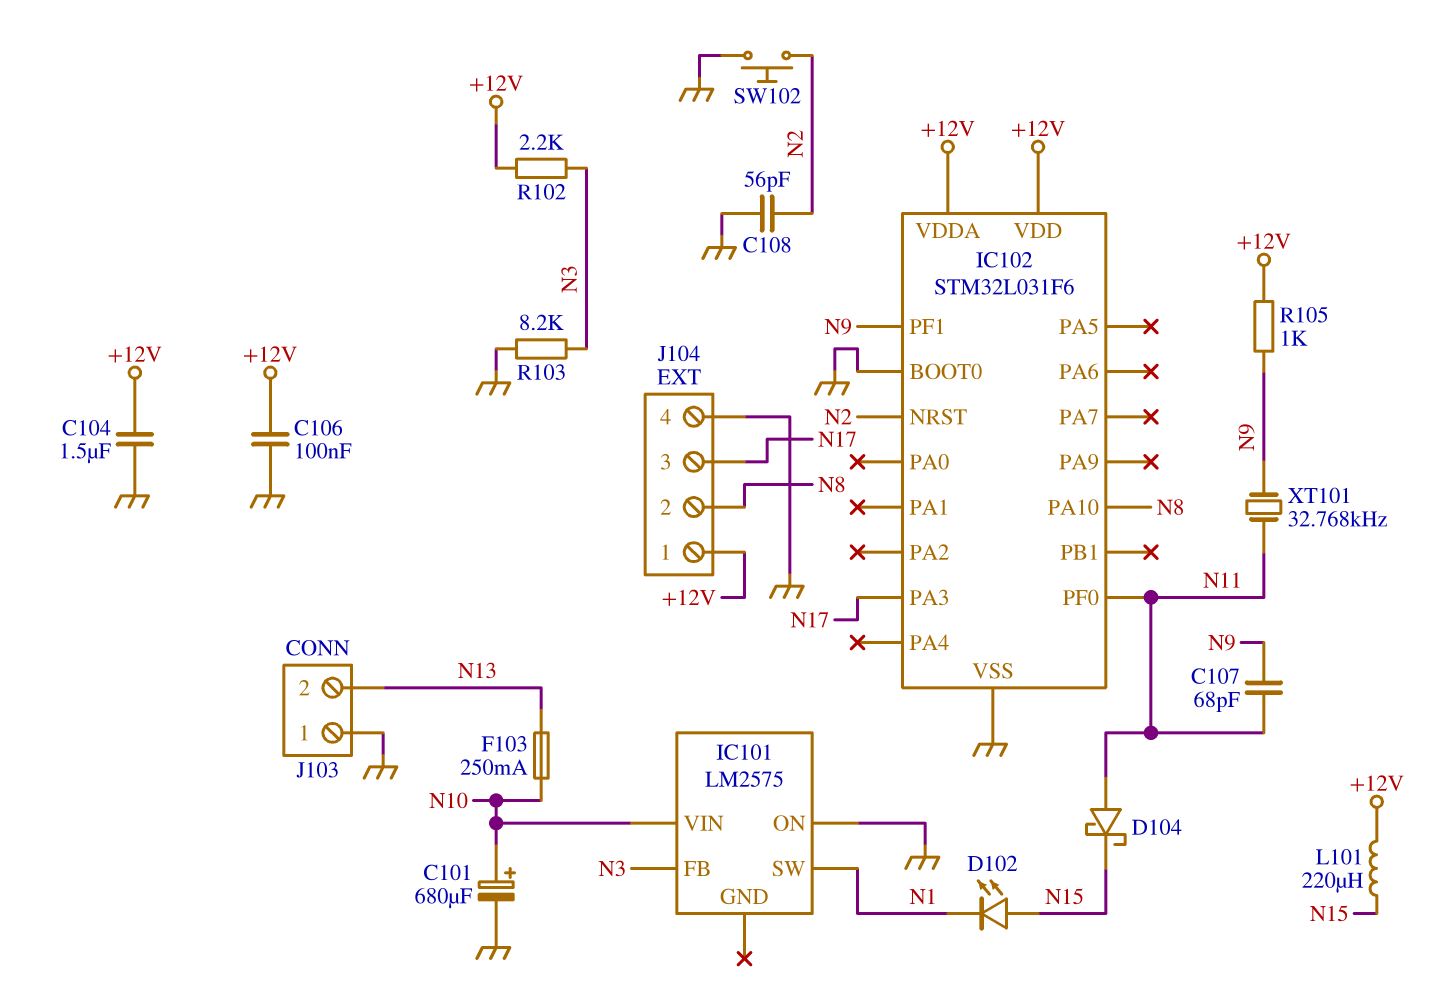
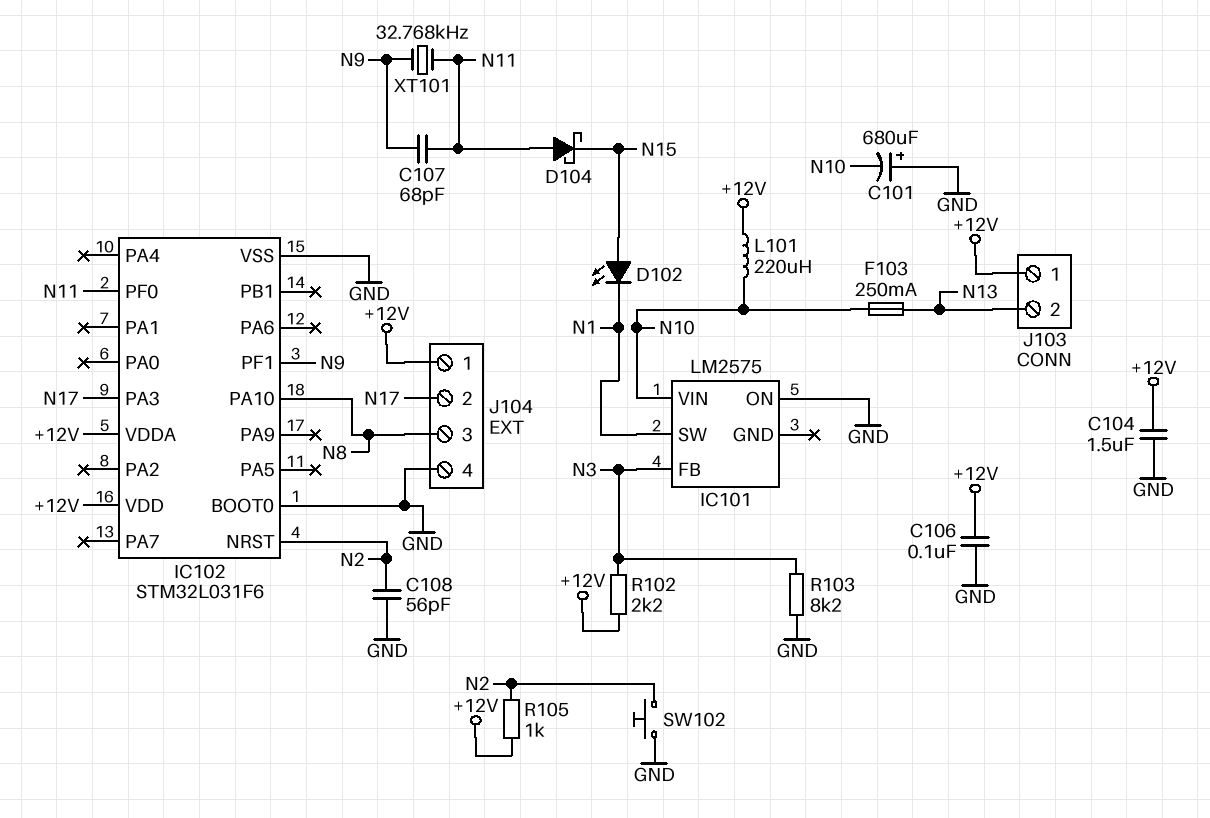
C101: 680uF (plus N10, minus GND) -> 680uF (plus GND, minus N10)
J103 pin 1: GND -> +12V
J104 pin 2: N8 -> N17
J104 pin 3: N17 -> N8
L101: 220uH (+12V, N15) -> 220uH (+12V, N10)
R105: 1k (+12V, N9) -> 1k (+12V, N2)

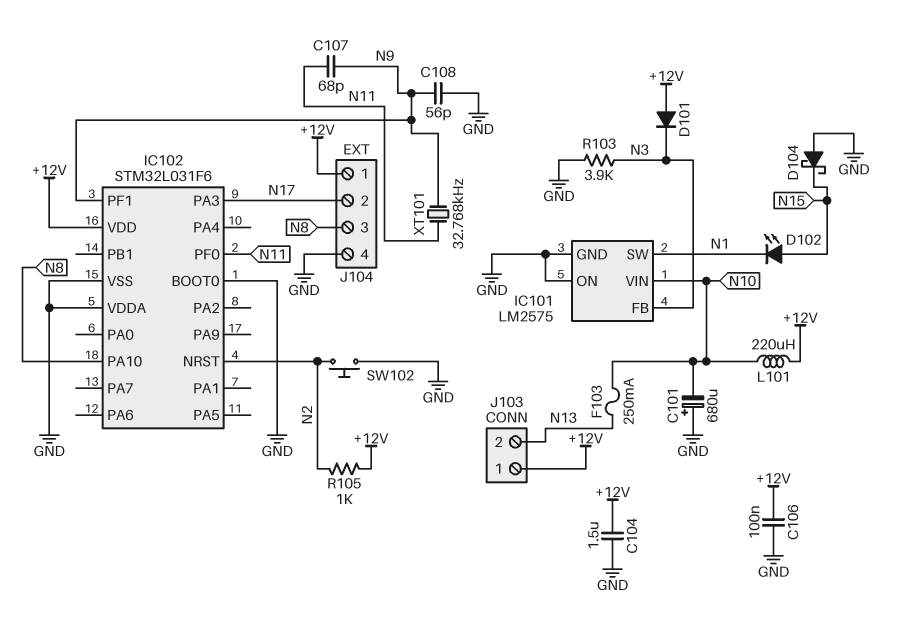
C108: 56pF (GND, N2) -> 56pF (GND, N9)
D101: none -> diode (A +12V, K N3)
D104: schottky (A N11, K N15) -> schottky (A GND, K N15)
IC101 pin GND: none -> GND
IC102 pin VDDA: +12V -> GND
R102: 2.2k (+12V, N3) -> none
R103: 8.2k (GND, N3) -> 3.9k (GND, N3)

